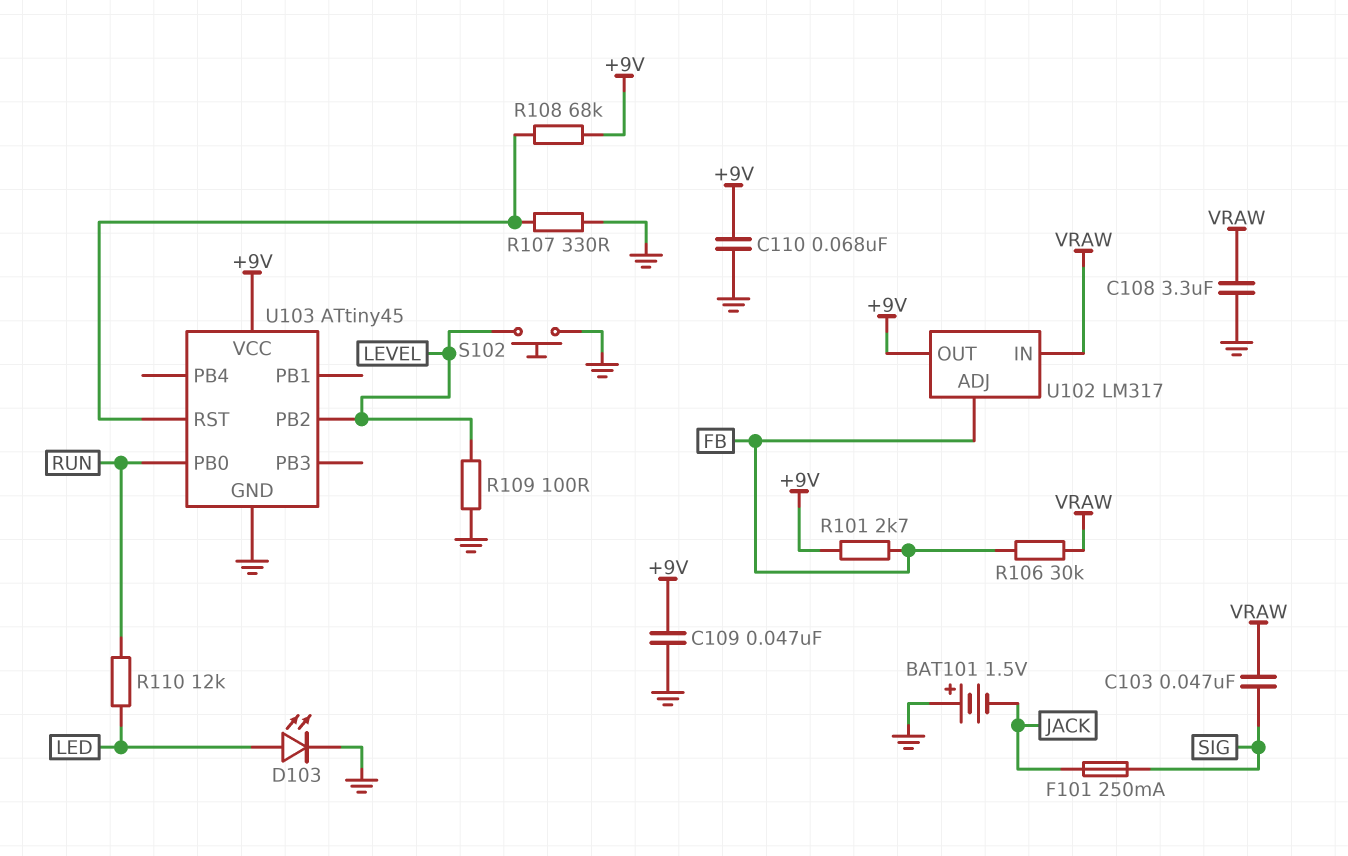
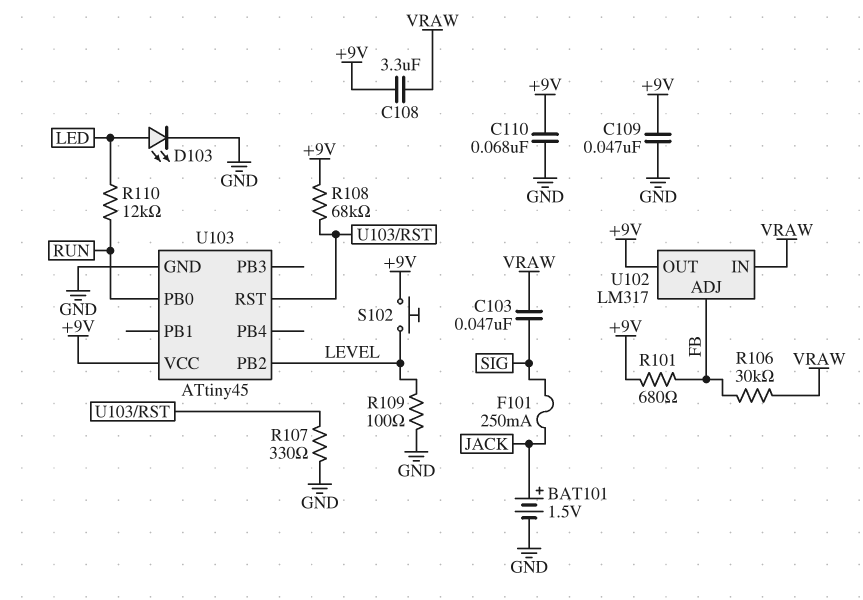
BAT101: 1.5V (plus GND, minus JACK) -> 1.5V (plus JACK, minus GND)
C108: 3.3uF (GND, VRAW) -> 3.3uF (+9V, VRAW)
R101: 2.7k (+9V, FB) -> 680 (+9V, FB)
S102: button (GND, LEVEL) -> button (+9V, LEVEL)

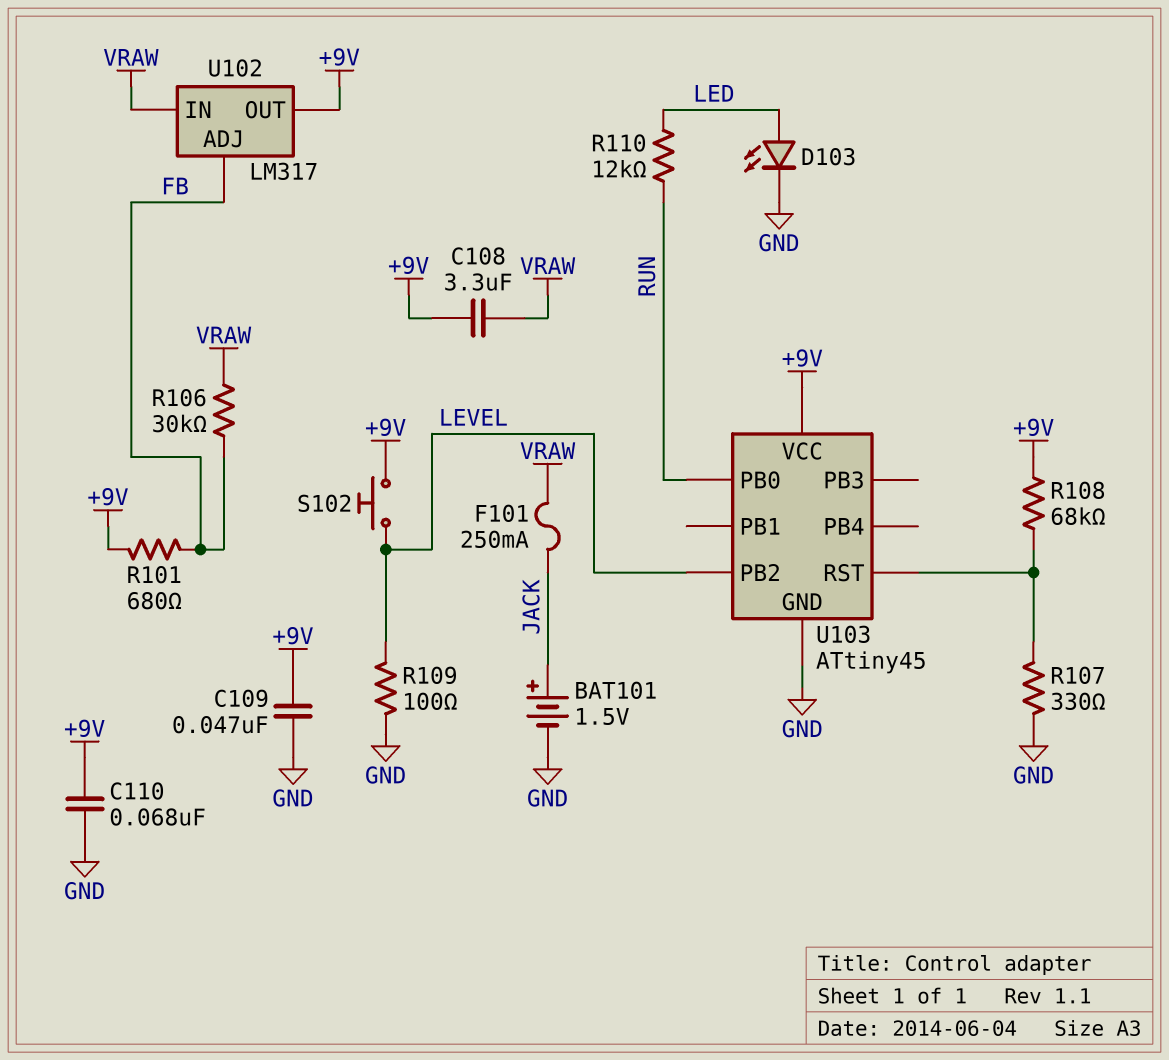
C103: 47nF (SIG, VRAW) -> none
F101: 250mA (JACK, SIG) -> 250mA (JACK, VRAW)

